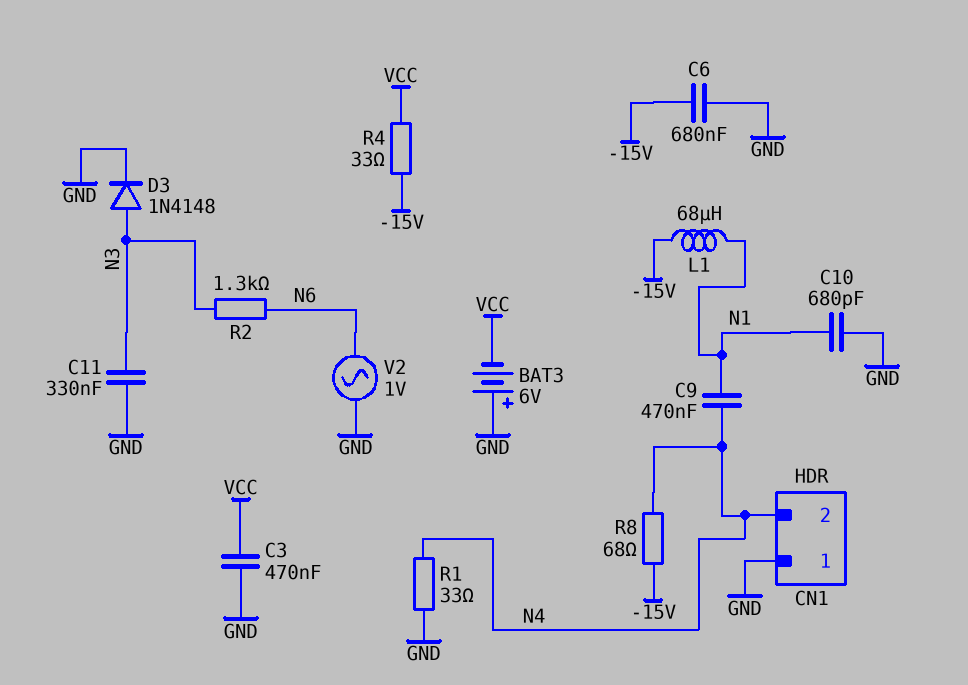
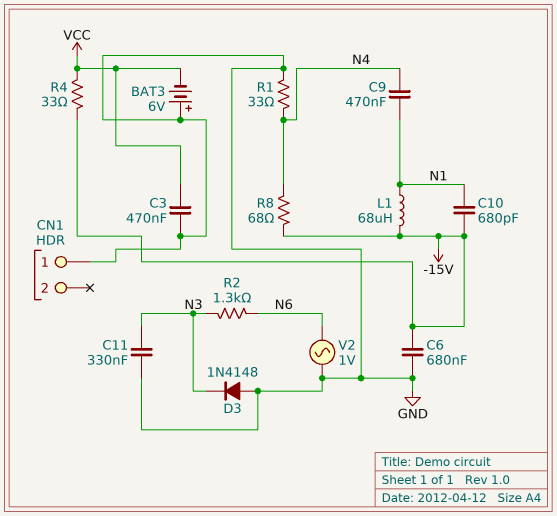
C10: 680pF (GND, N1) -> 680pF (-15V, N1)
CN1 pin 2: N4 -> none
D3: diode 1N4148 (A N3, K GND) -> diode 1N4148 (A GND, K N3)

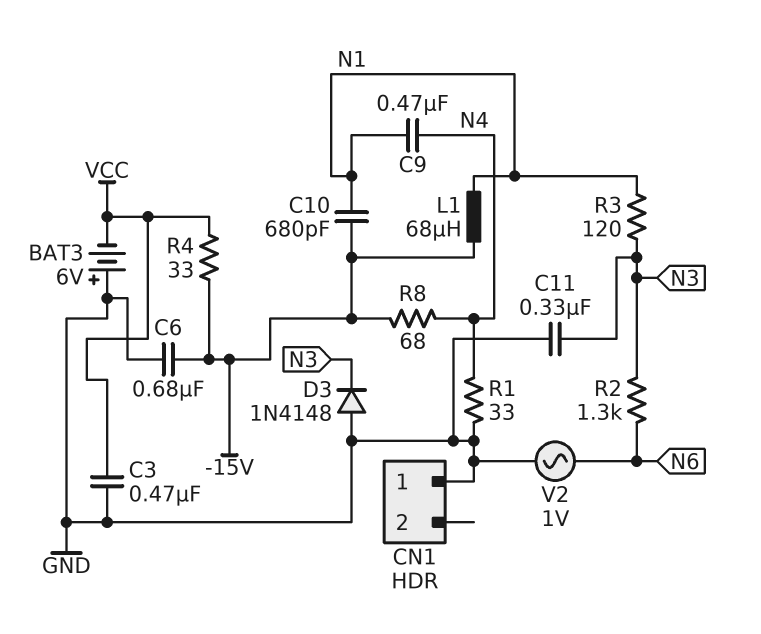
R3: none -> 120 (N1, N3)

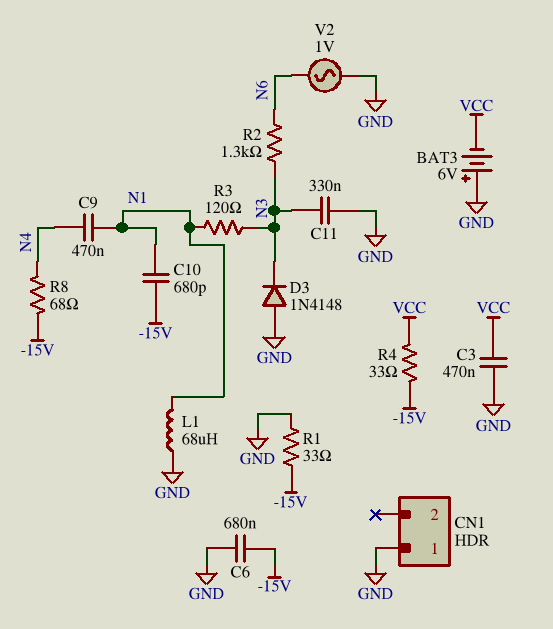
L1: 68uH (-15V, N1) -> 68uH (GND, N1)
R1: 33 (GND, N4) -> 33 (-15V, GND)

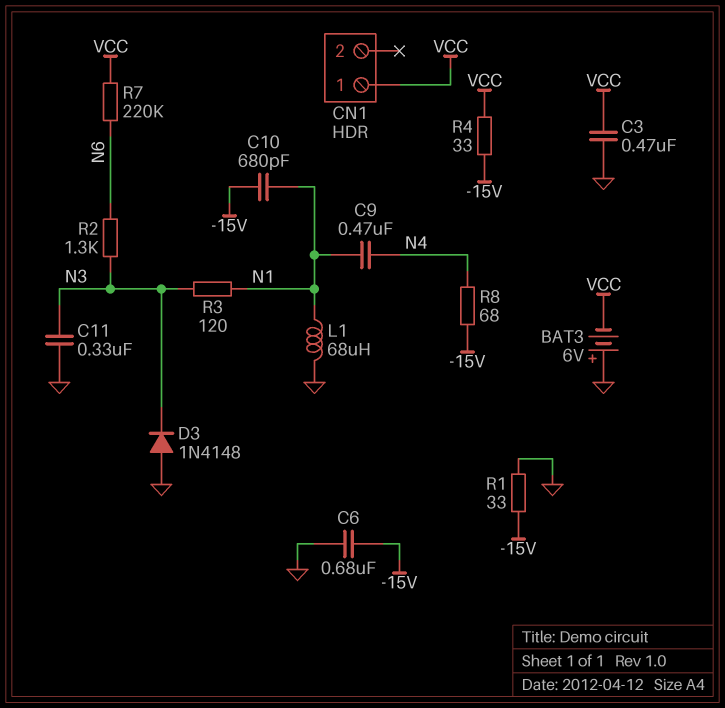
CN1 pin 1: GND -> VCC
R7: none -> 220k (N6, VCC)
V2: AC 1V (GND, N6) -> none

